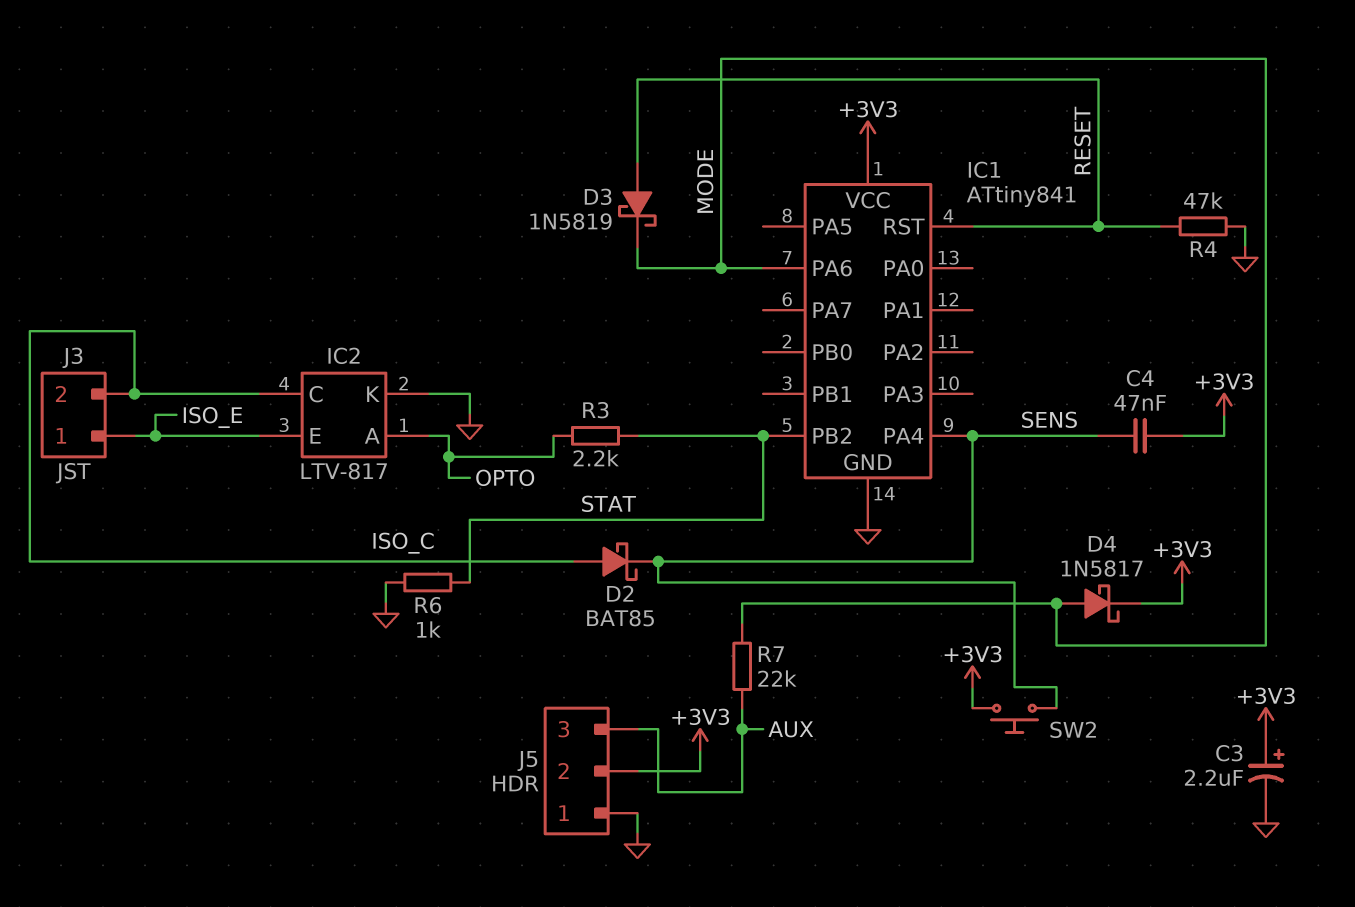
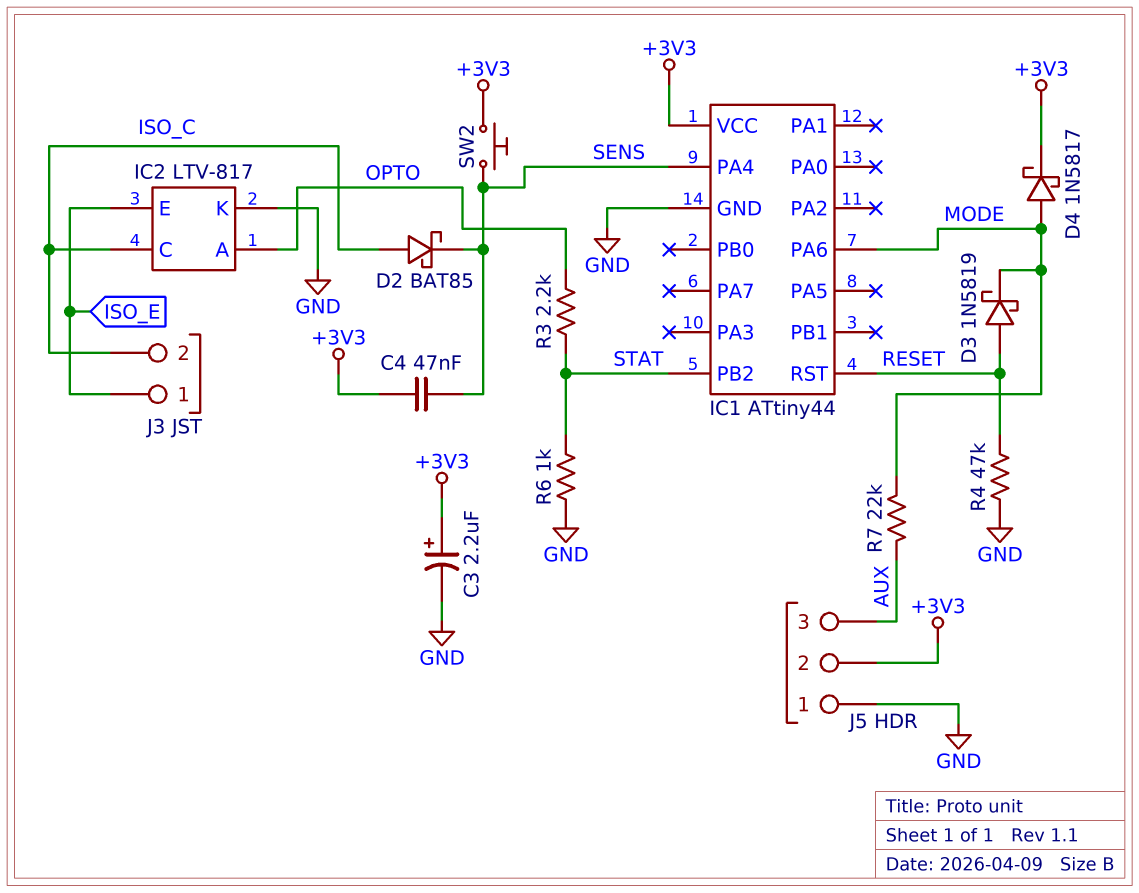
IC1: ATtiny841 -> ATtiny44

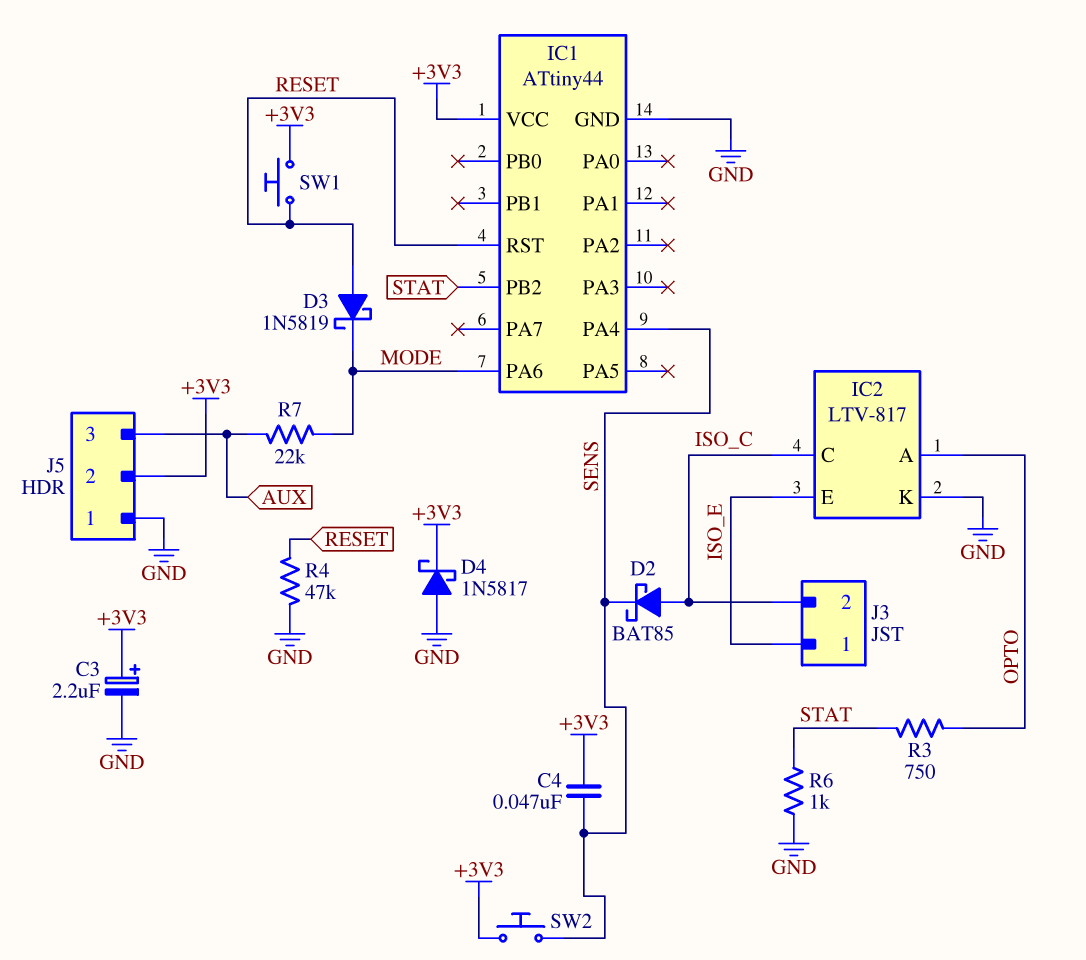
D4: schottky 1N5817 (A MODE, K +3V3) -> schottky 1N5817 (A GND, K +3V3)
R3: 2.2k (OPTO, STAT) -> 750 (OPTO, STAT)
SW1: none -> button (+3V3, RESET)

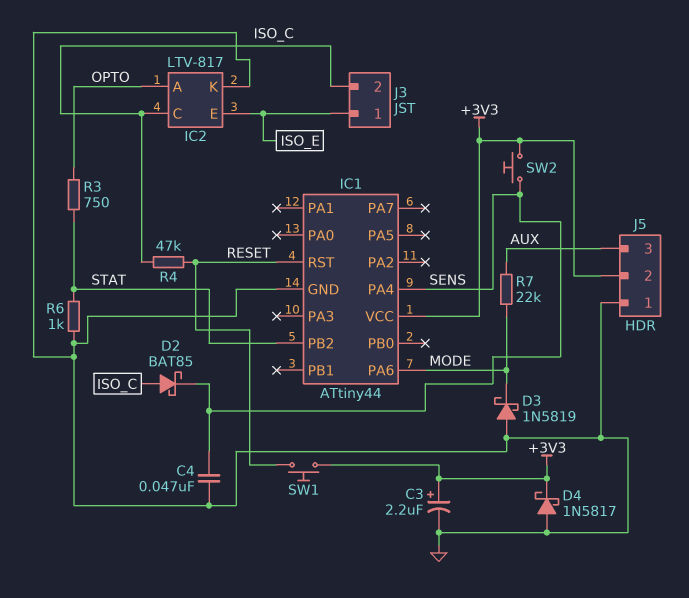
C4: 47nF (+3V3, SENS) -> 47nF (GND, SENS)
D3: schottky 1N5819 (A RESET, K MODE) -> schottky 1N5819 (A GND, K MODE)
R4: 47k (GND, RESET) -> 47k (ISO_C, RESET)

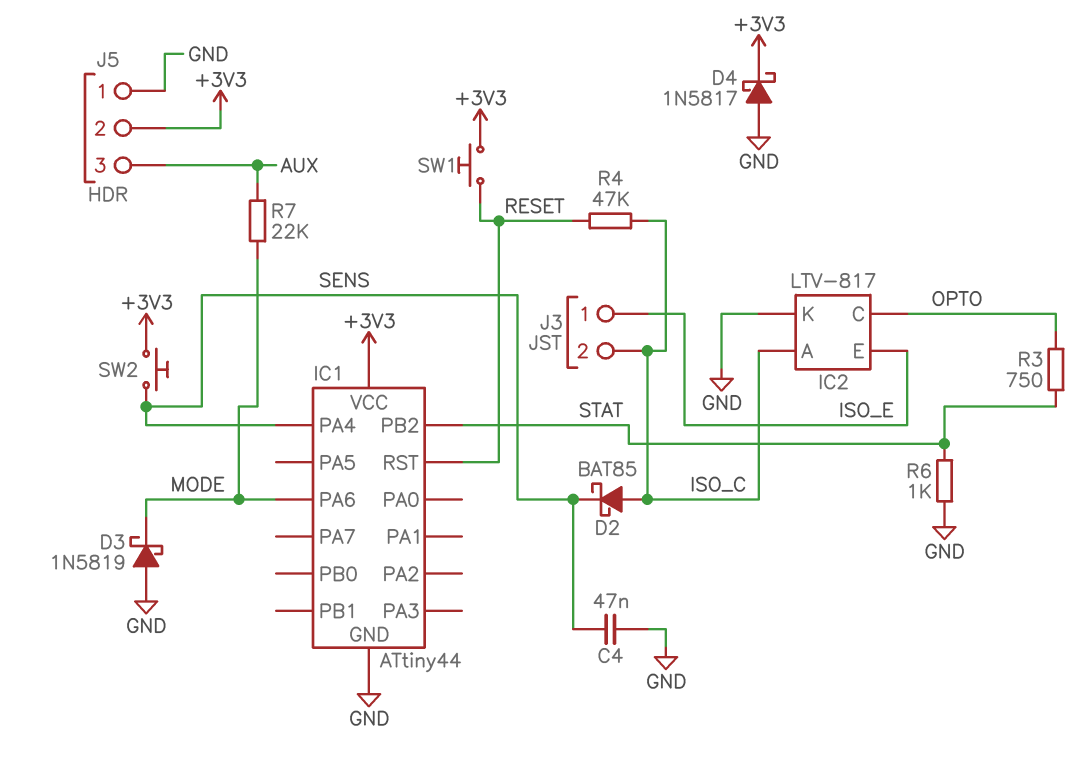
C3: 2.2uF (plus +3V3, minus GND) -> none
IC2 pin A: OPTO -> ISO_C
IC2 pin C: ISO_C -> OPTO

